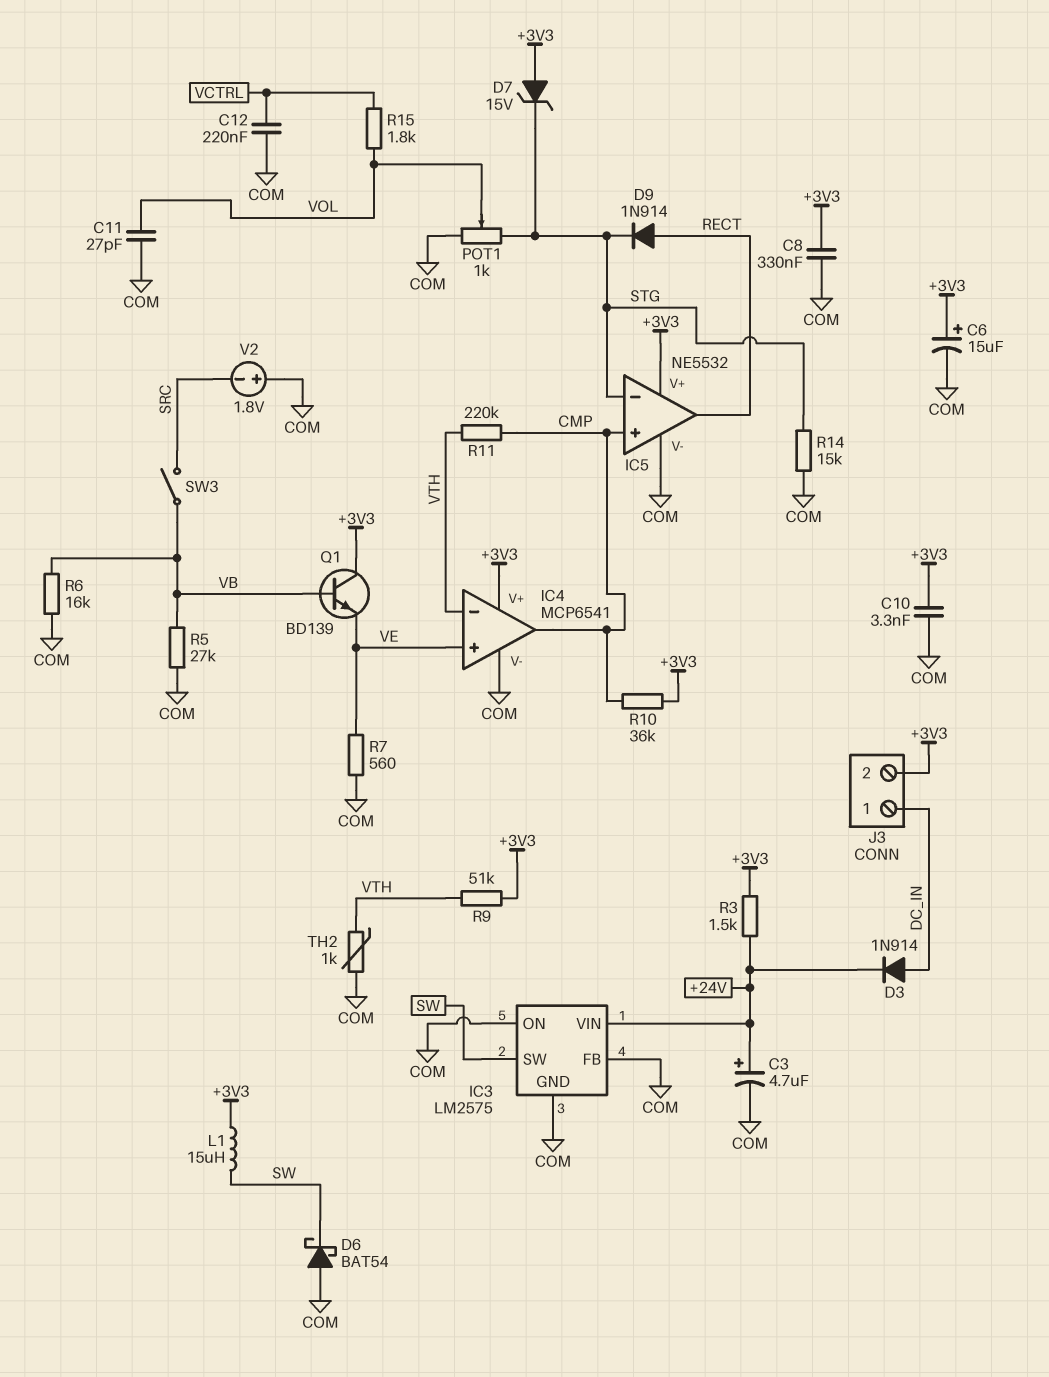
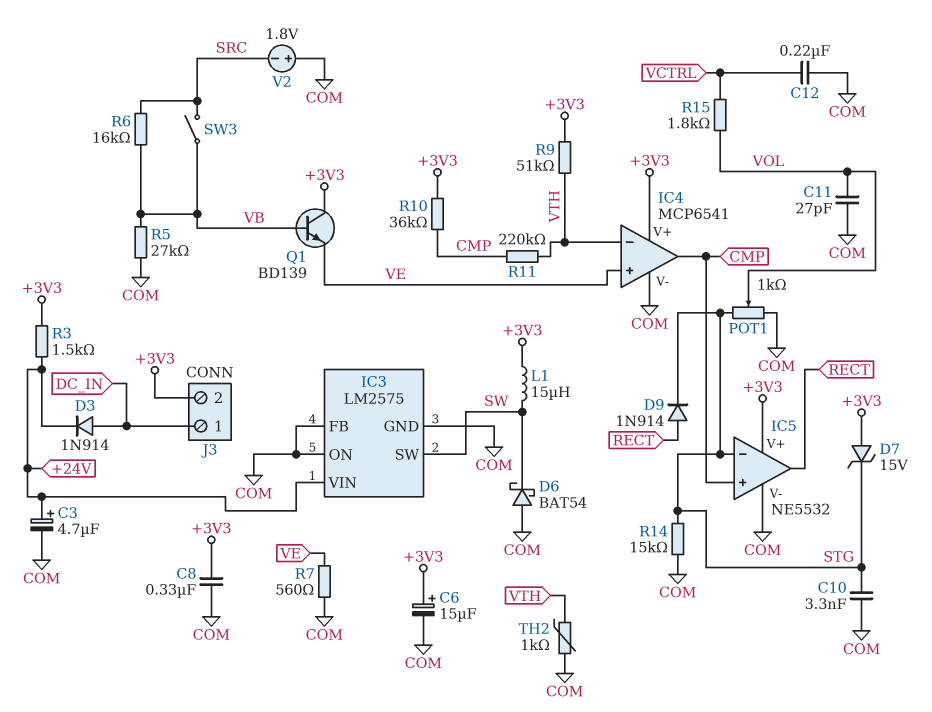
C10: 3.3nF (+3V3, COM) -> 3.3nF (COM, STG)
R6: 16k (COM, VB) -> 16k (SRC, VB)

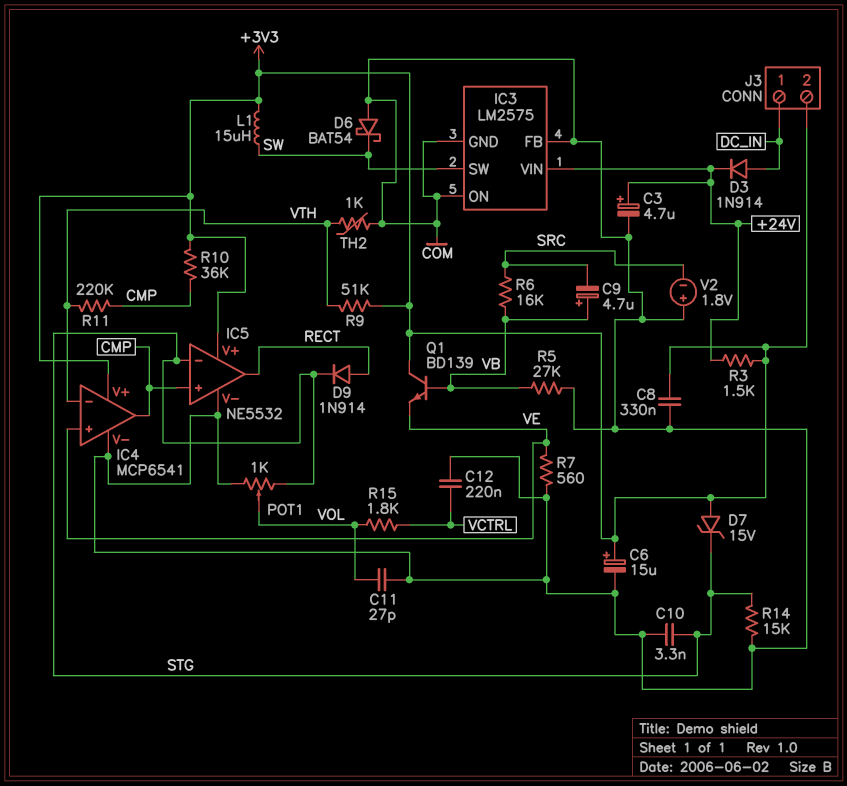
C9: none -> 4.7uF (plus VB, minus SRC)
SW3: switch (SRC, VB) -> none

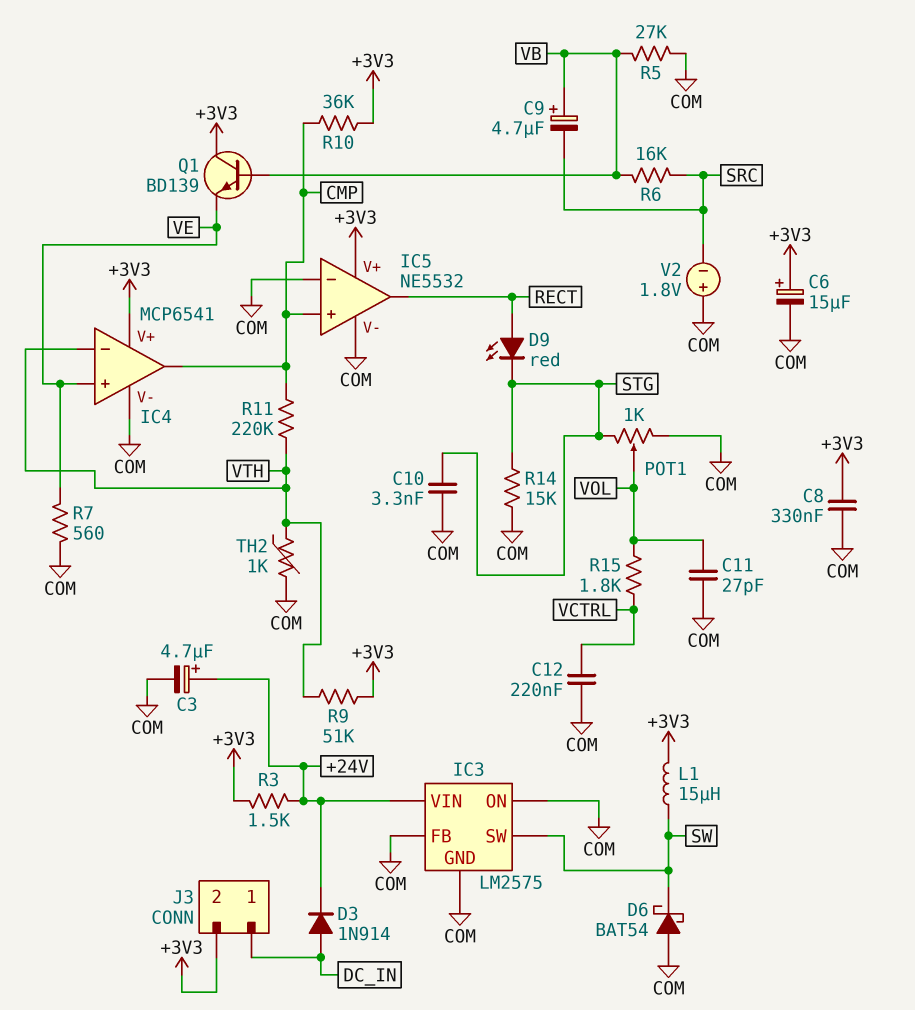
D7: zener 15V (A +3V3, K STG) -> none
D9: diode 1N914 (A RECT, K STG) -> LED red (A RECT, K STG)
IC5 pin in-: STG -> COM

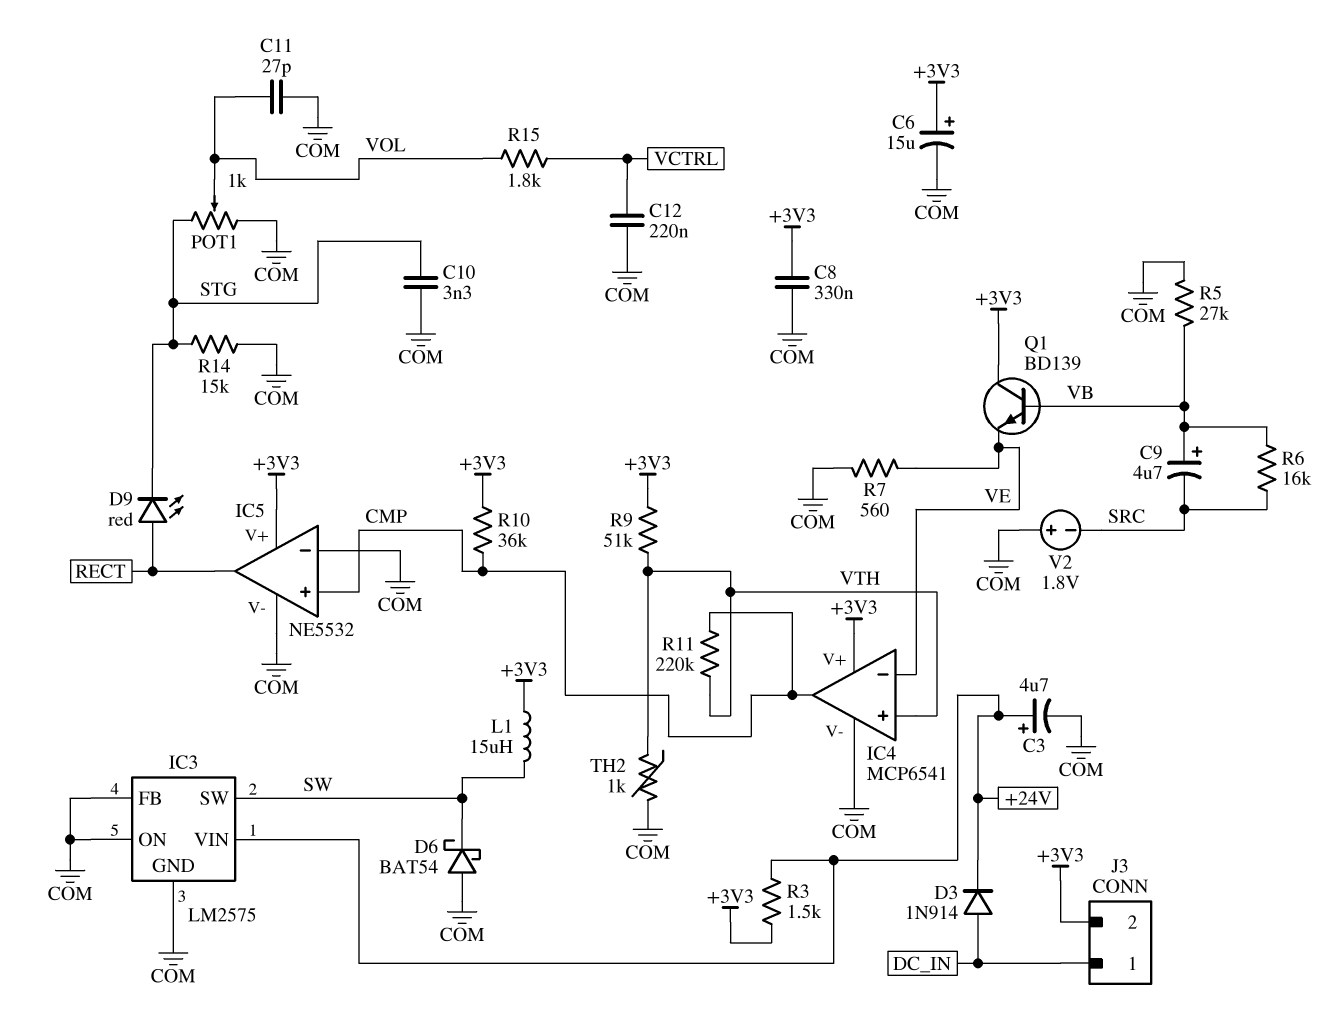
IC4 pin in+: VE -> VTH
IC4 pin in-: VTH -> VE

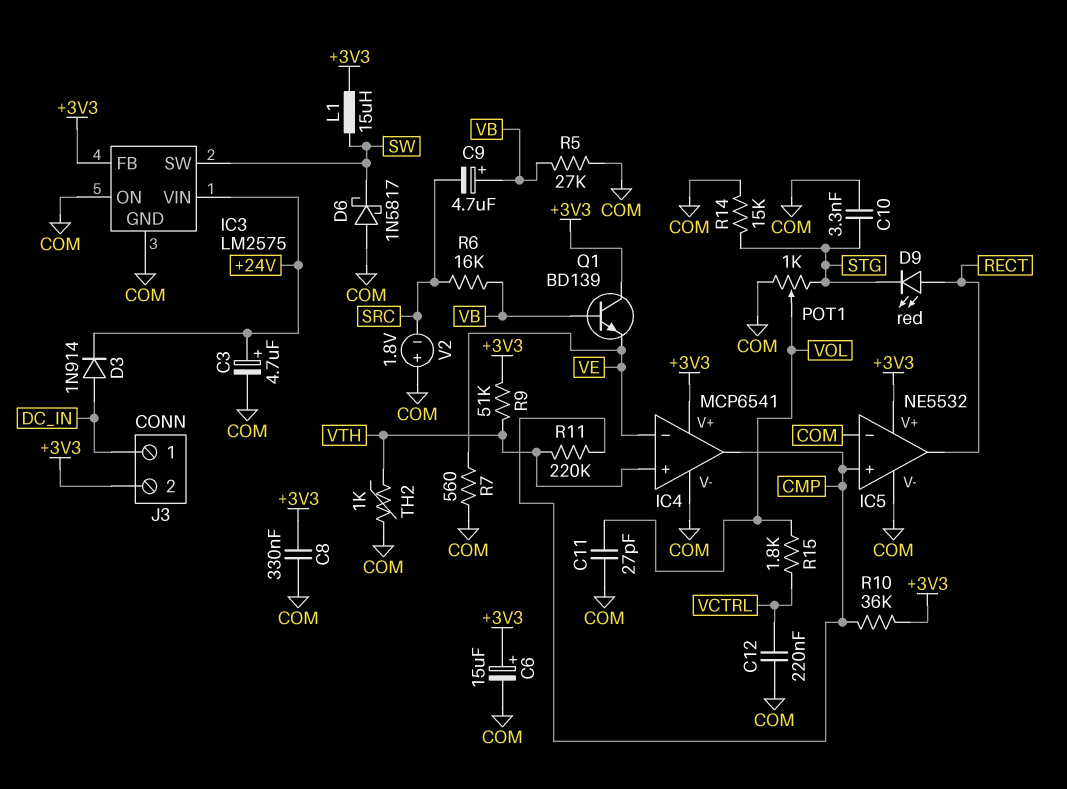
D6: schottky BAT54 (A COM, K SW) -> schottky 1N5817 (A COM, K SW)
IC3 pin FB: COM -> +3V3
R3: 1.5k (+3V3, +24V) -> none

